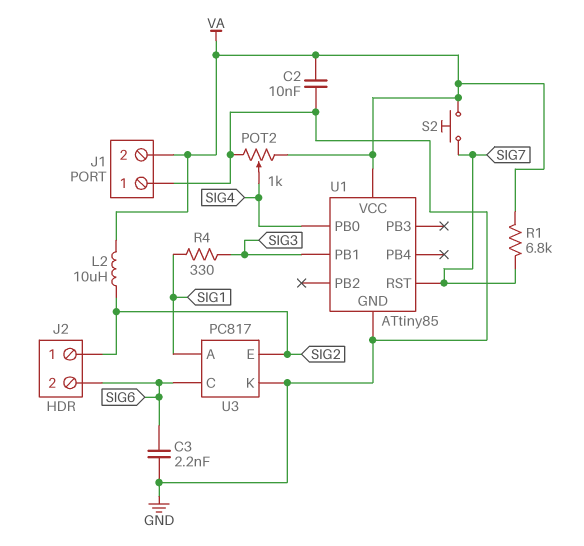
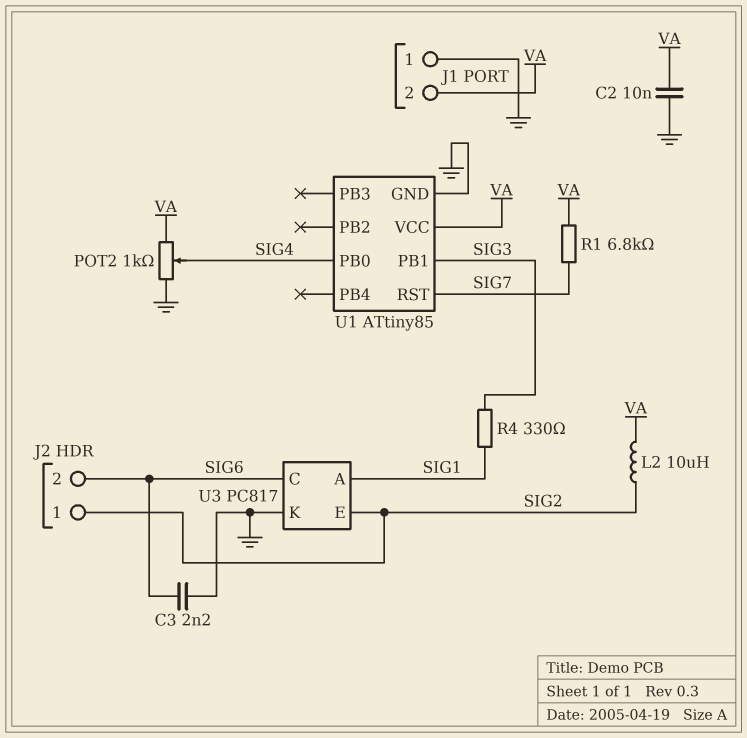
S2: button (SIG7, VA) -> none

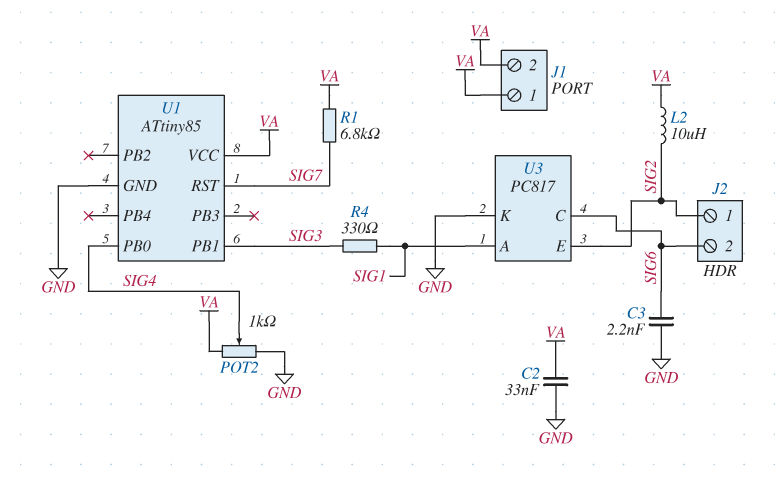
C2: 10nF (GND, VA) -> 33nF (GND, VA)
J1 pin 1: GND -> VA

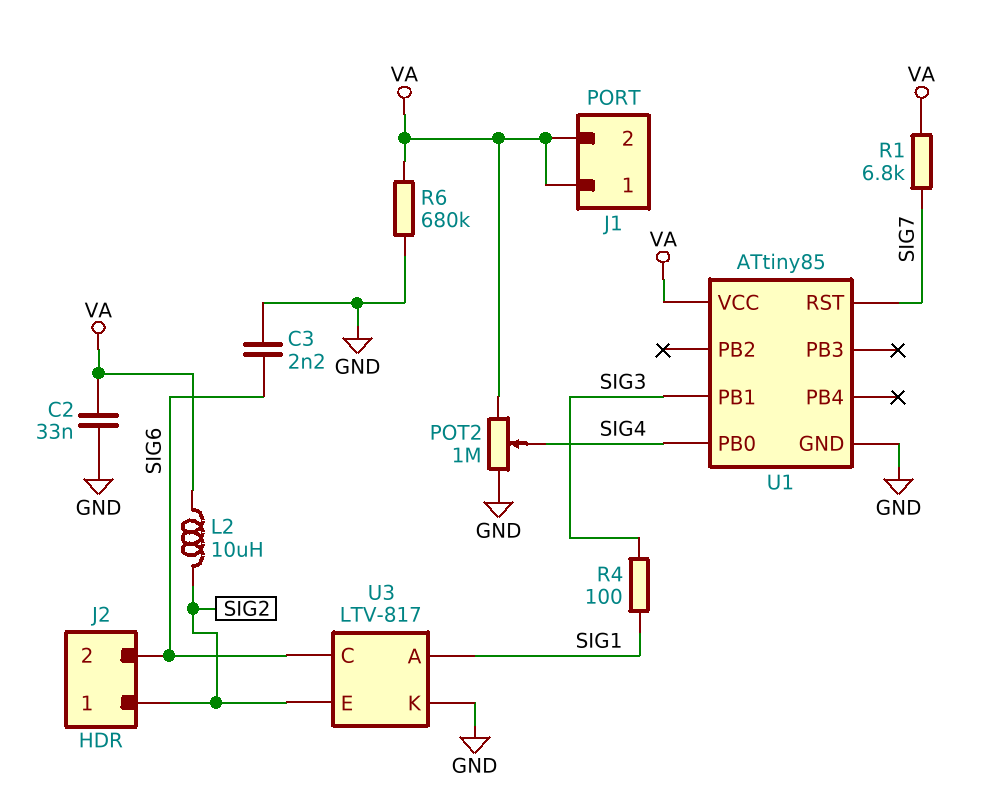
POT2: 1k (GND, VA, wiper SIG4) -> 1M (GND, VA, wiper SIG4)
R4: 330 (SIG1, SIG3) -> 100 (SIG1, SIG3)
R6: none -> 680k (GND, VA)
U3: PC817 -> LTV-817

